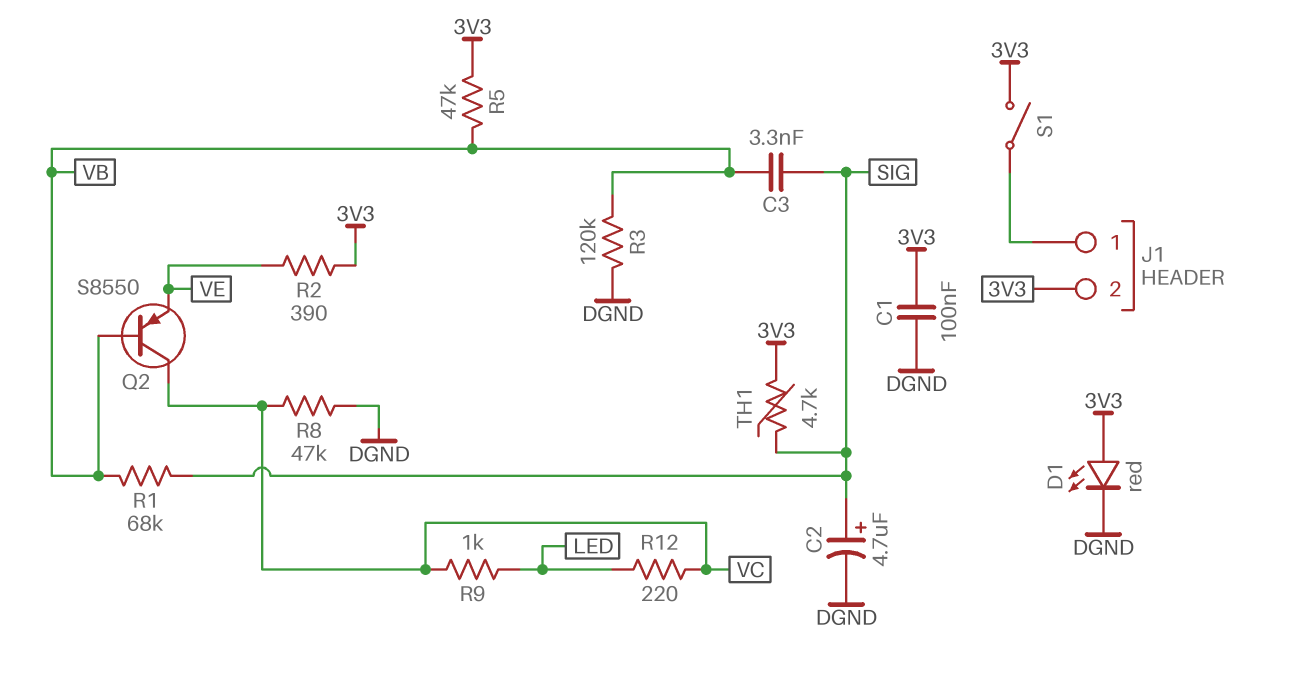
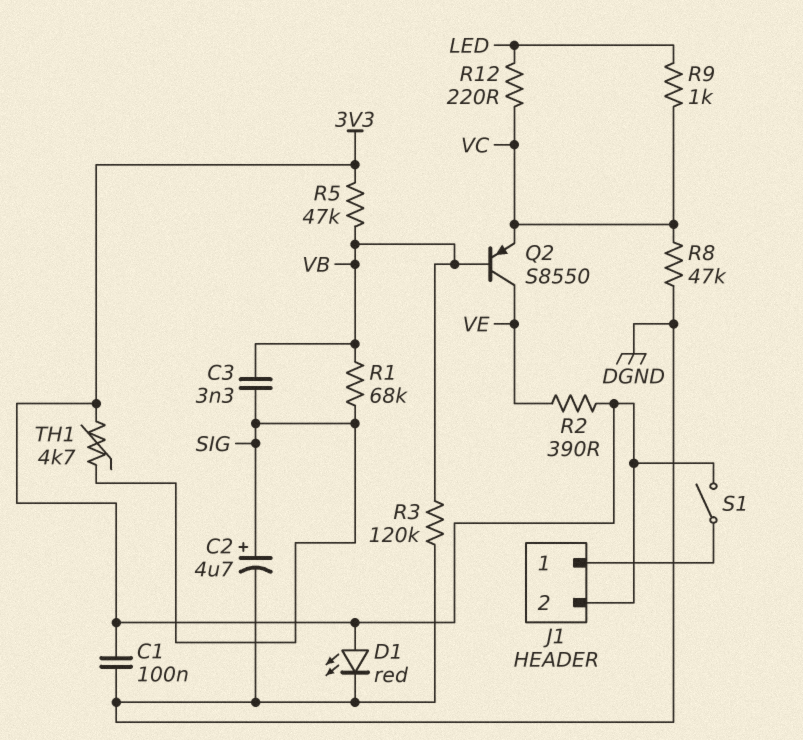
Q2: PNP S8550 (B VB, C VC, E VE) -> PNP S8550 (B VB, C VE, E VC)

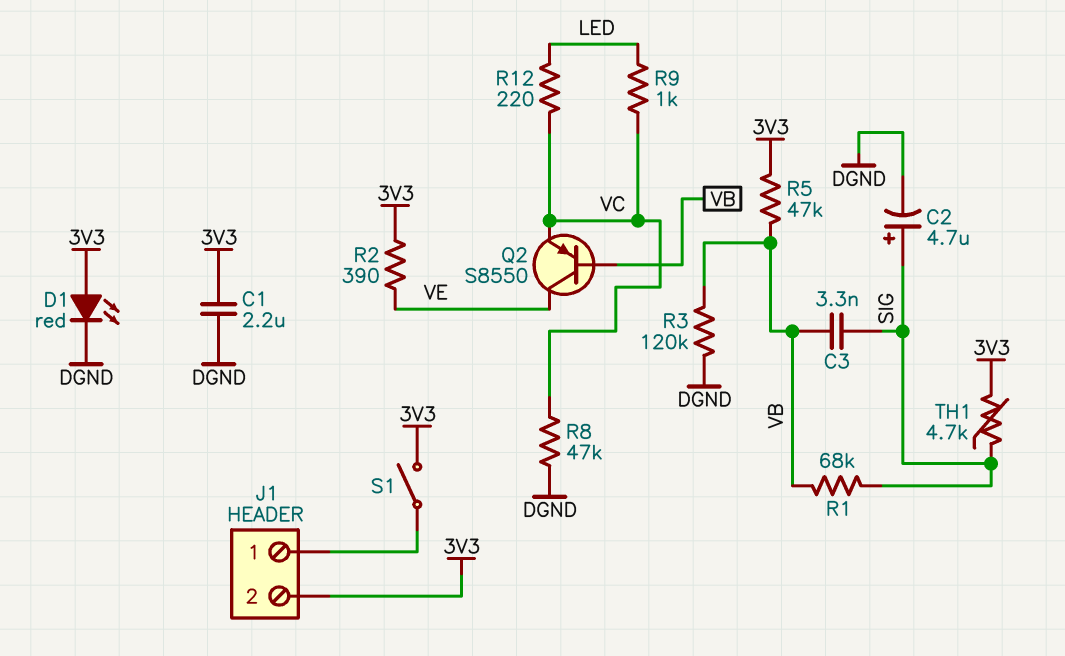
C1: 100nF (3V3, DGND) -> 2.2uF (3V3, DGND)

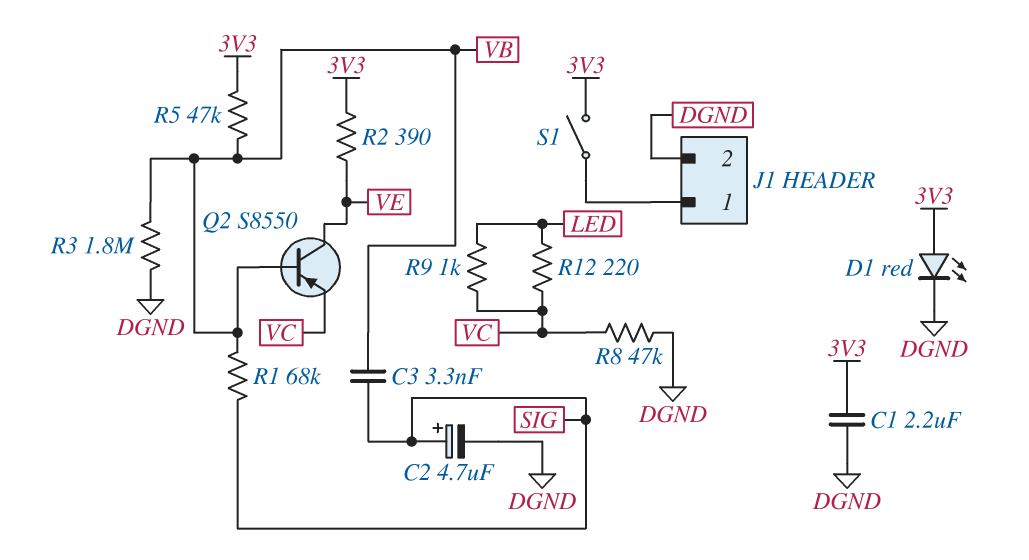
J1 pin 2: 3V3 -> DGND
R3: 120k (DGND, VB) -> 1.8M (DGND, VB)
TH1: 4.7k (3V3, SIG) -> none

